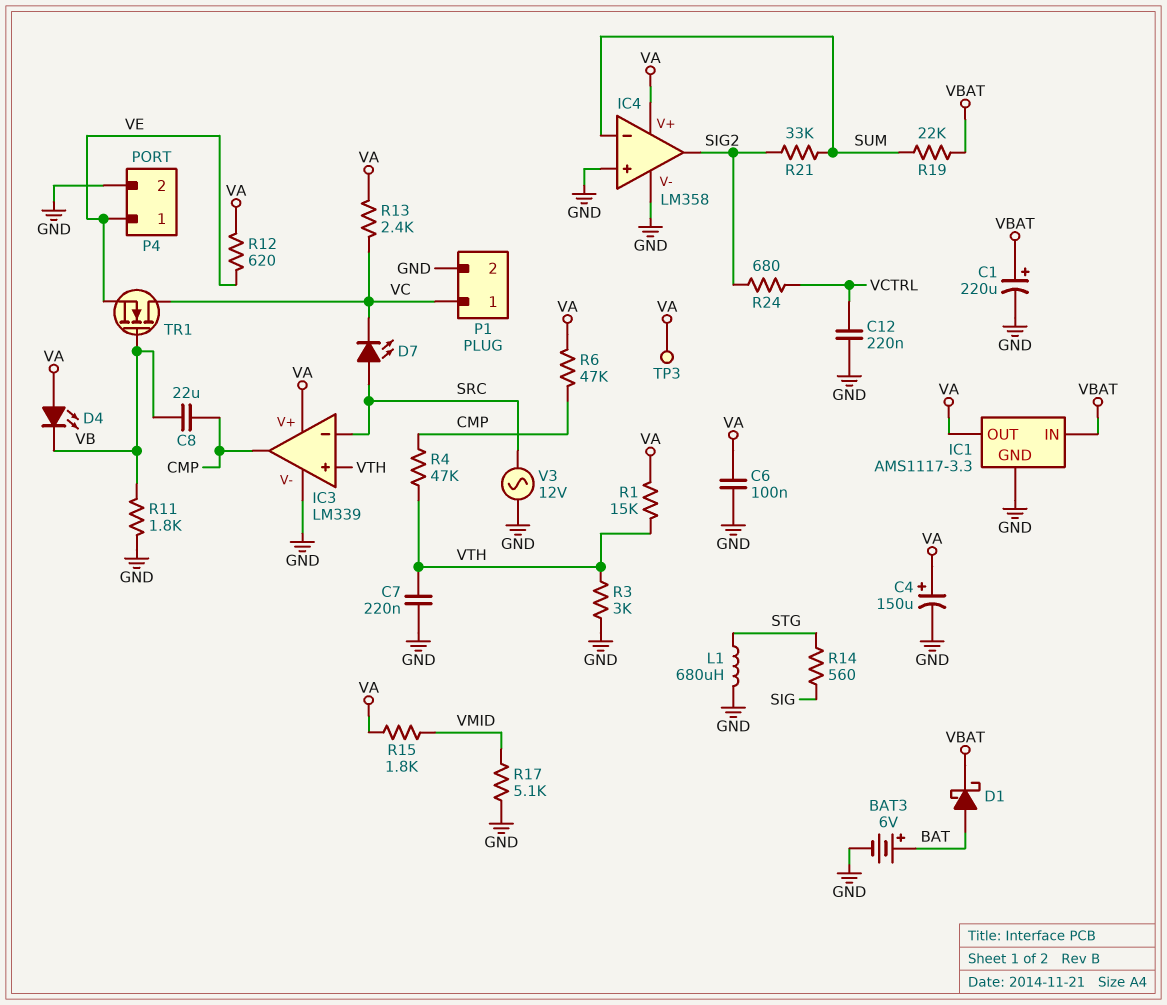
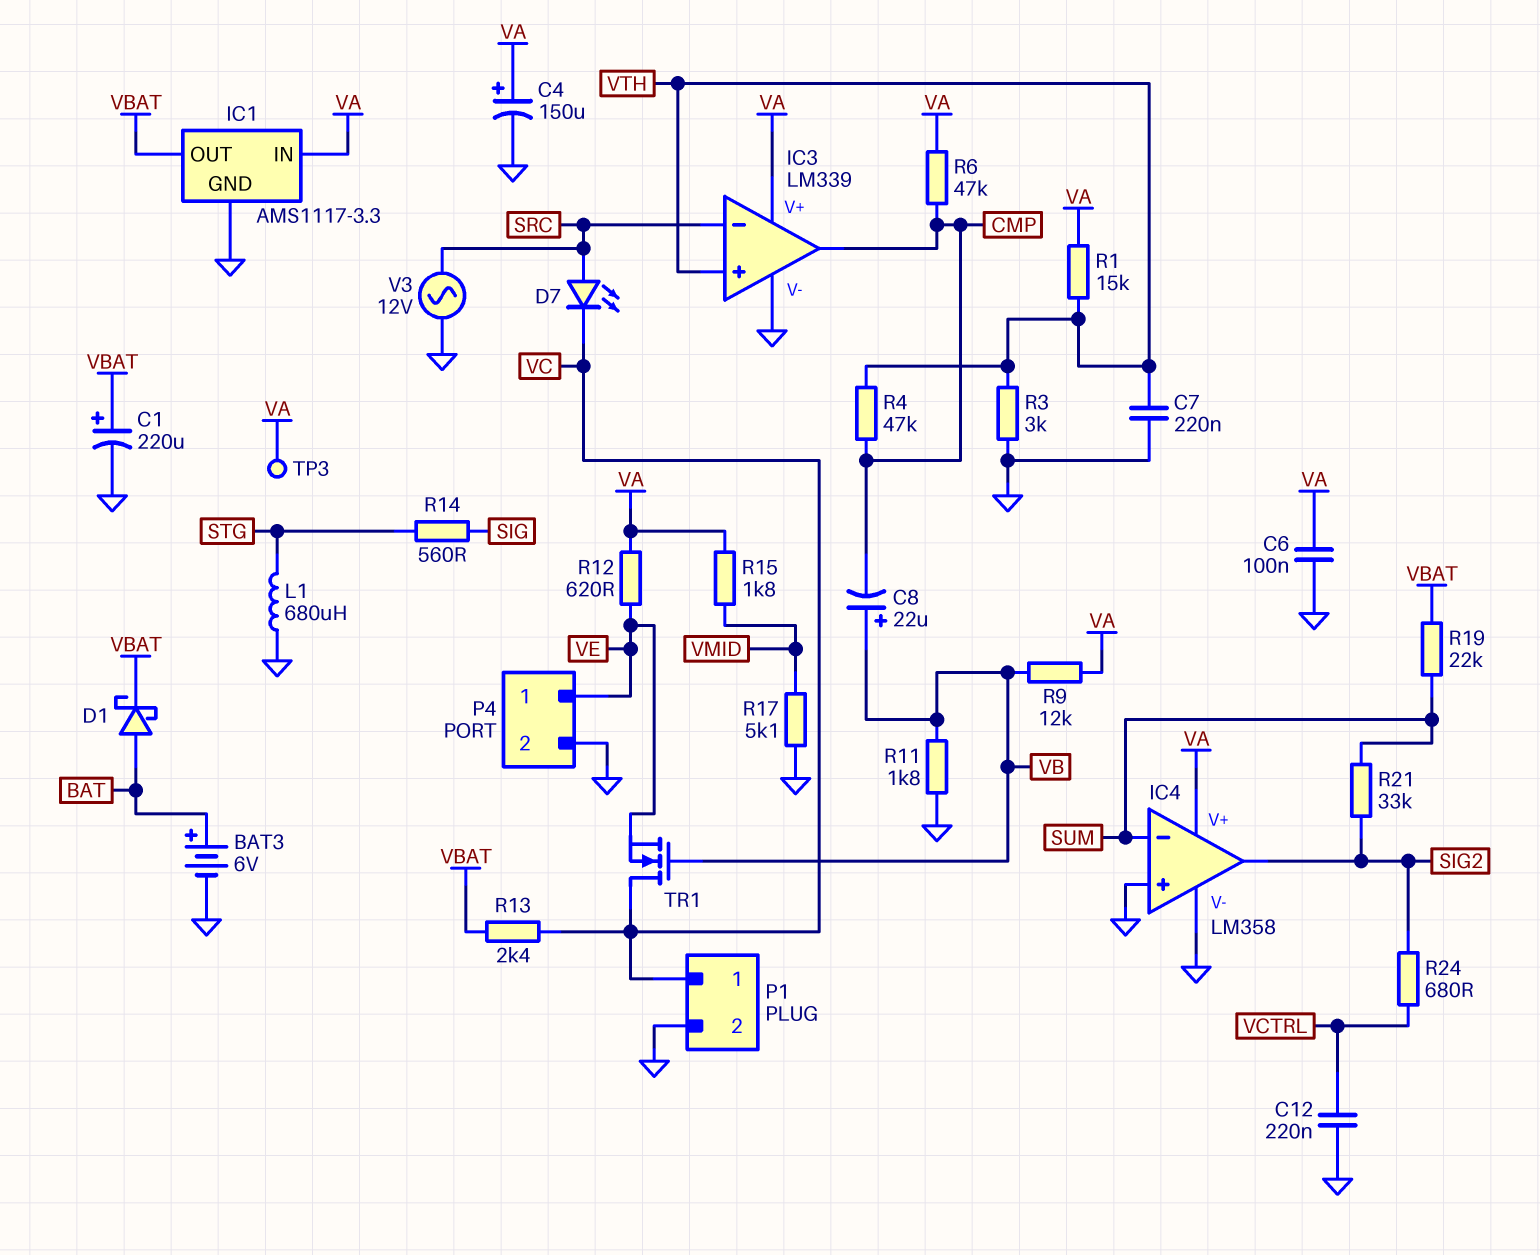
C8: 22uF (CMP, VB) -> 22uF (plus VB, minus CMP)
D4: LED (A VA, K VB) -> none
IC1 pin IN: VBAT -> VA
IC1 pin OUT: VA -> VBAT
R9: none -> 12k (VA, VB)
R13: 2.4k (VA, VC) -> 2.4k (VBAT, VC)

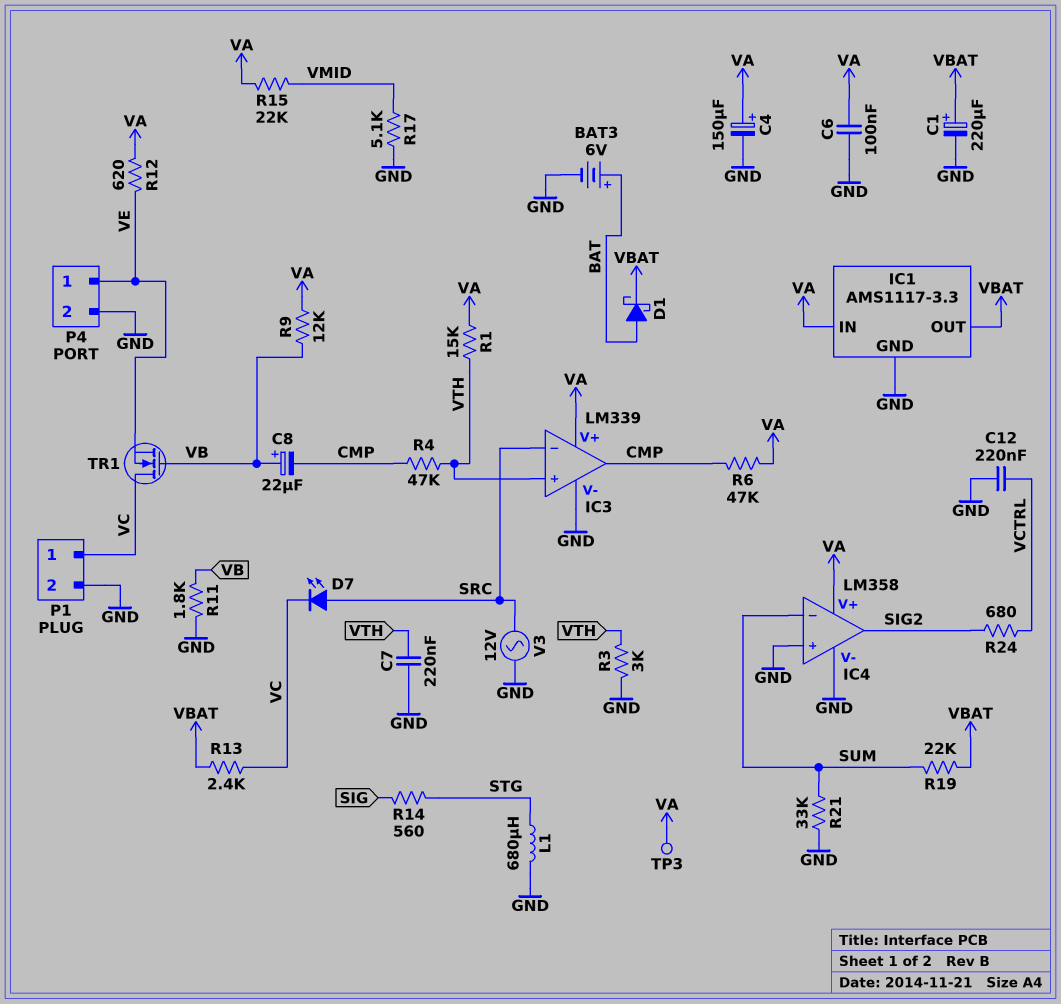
R15: 1.8k (VA, VMID) -> 22k (VA, VMID)
R21: 33k (SIG2, SUM) -> 33k (GND, SUM)

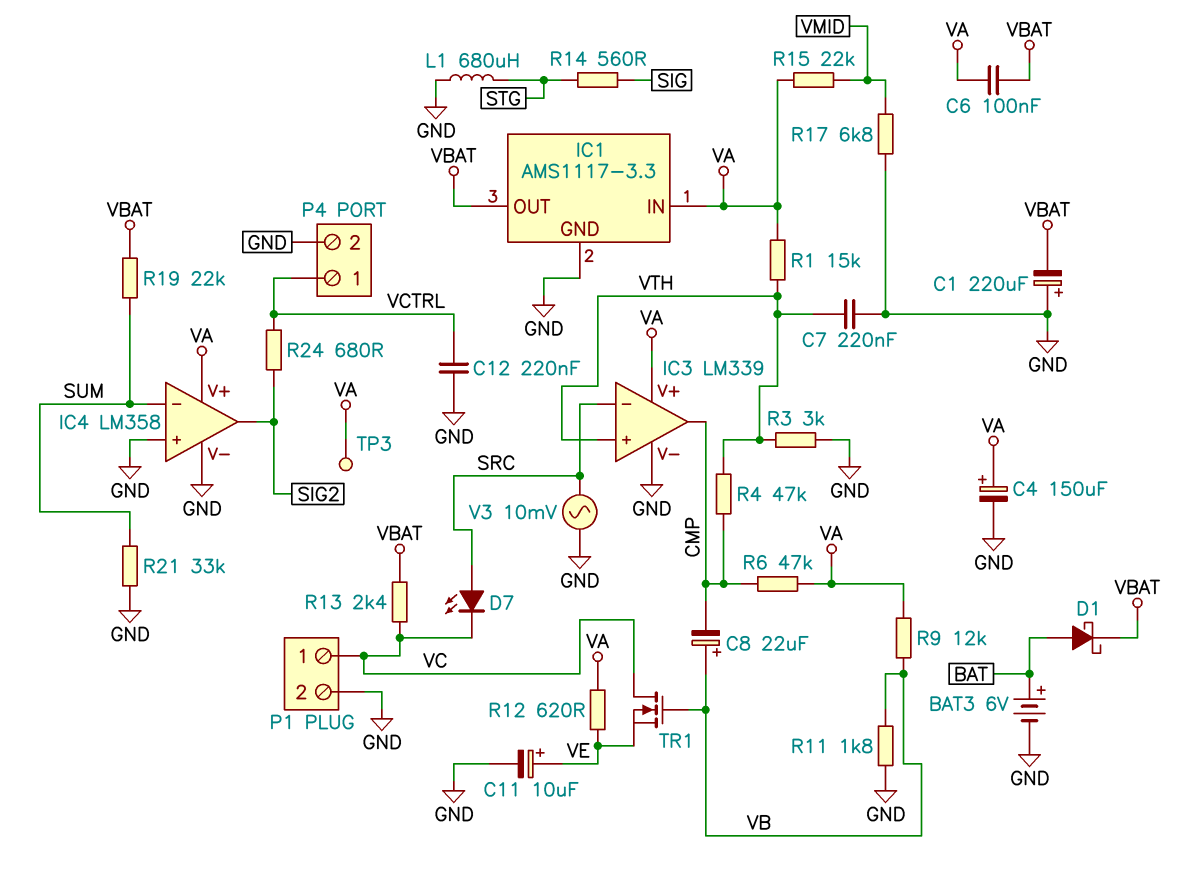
C1: 220uF (plus VBAT, minus GND) -> 220uF (plus GND, minus VBAT)
C6: 100nF (GND, VA) -> 100nF (VA, VBAT)
C11: none -> 10uF (plus VE, minus GND)
P4 pin 1: VE -> VCTRL
R17: 5.1k (GND, VMID) -> 6.8k (GND, VMID)
V3: AC 12V (GND, SRC) -> AC 10mV (GND, SRC)

